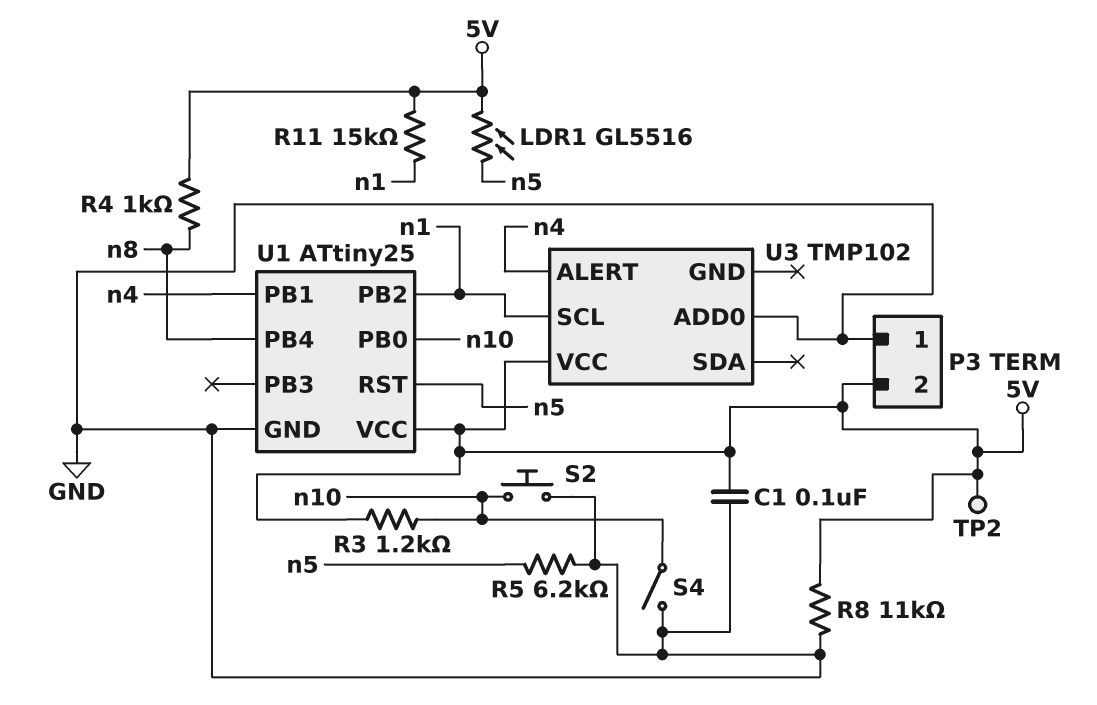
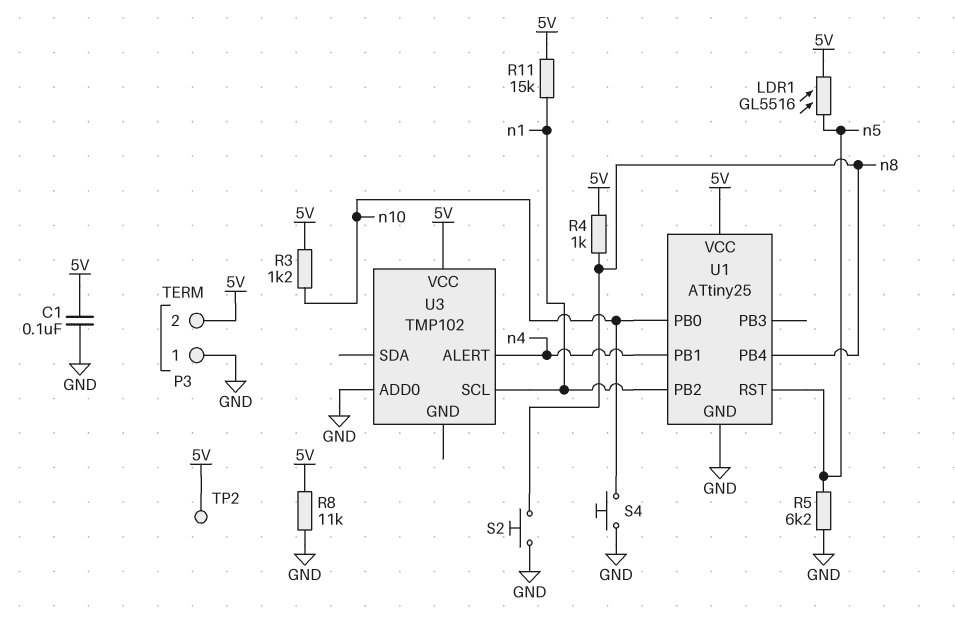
S2: button (GND, n10) -> button (GND, n8)
S4: switch (GND, n10) -> button (GND, n10)

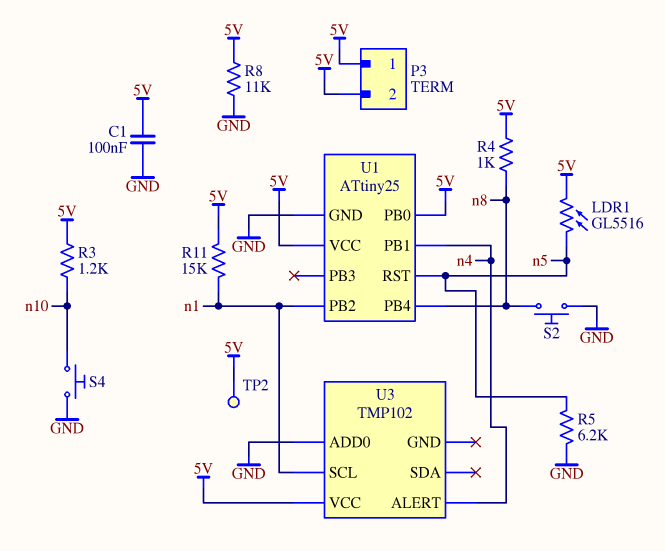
P3 pin 1: GND -> 5V
U1 pin PB0: n10 -> 5V

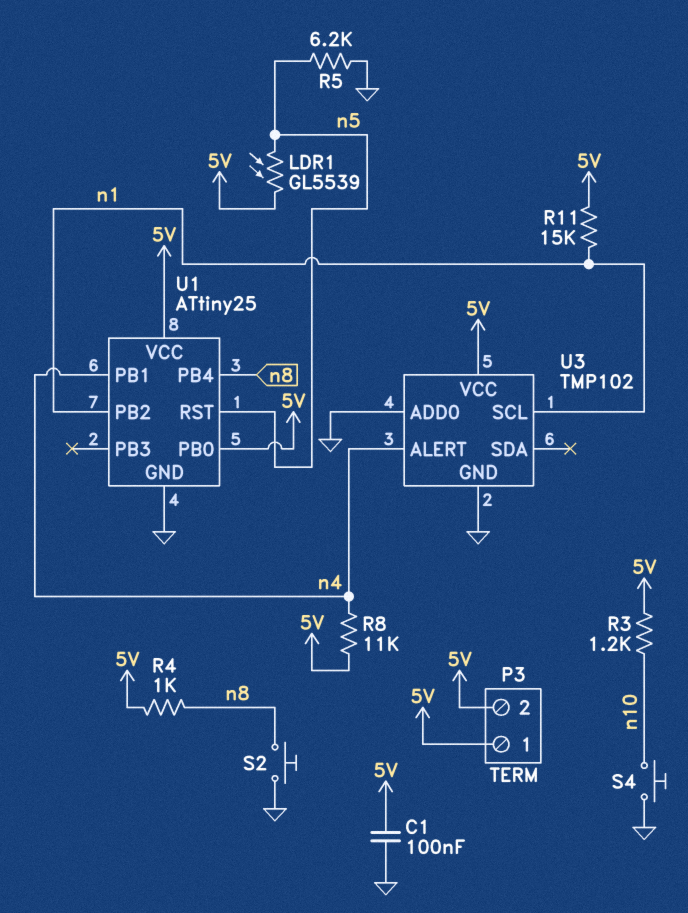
LDR1: GL5516 (5V, n5) -> GL5539 (5V, n5)
R8: 11k (5V, GND) -> 11k (5V, n4)
TP2: test point (5V) -> none
U3 pin GND: none -> GND

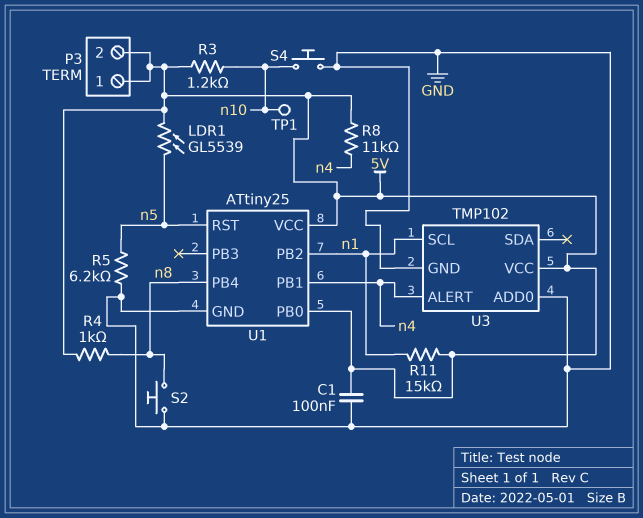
TP1: none -> test point (n10)

